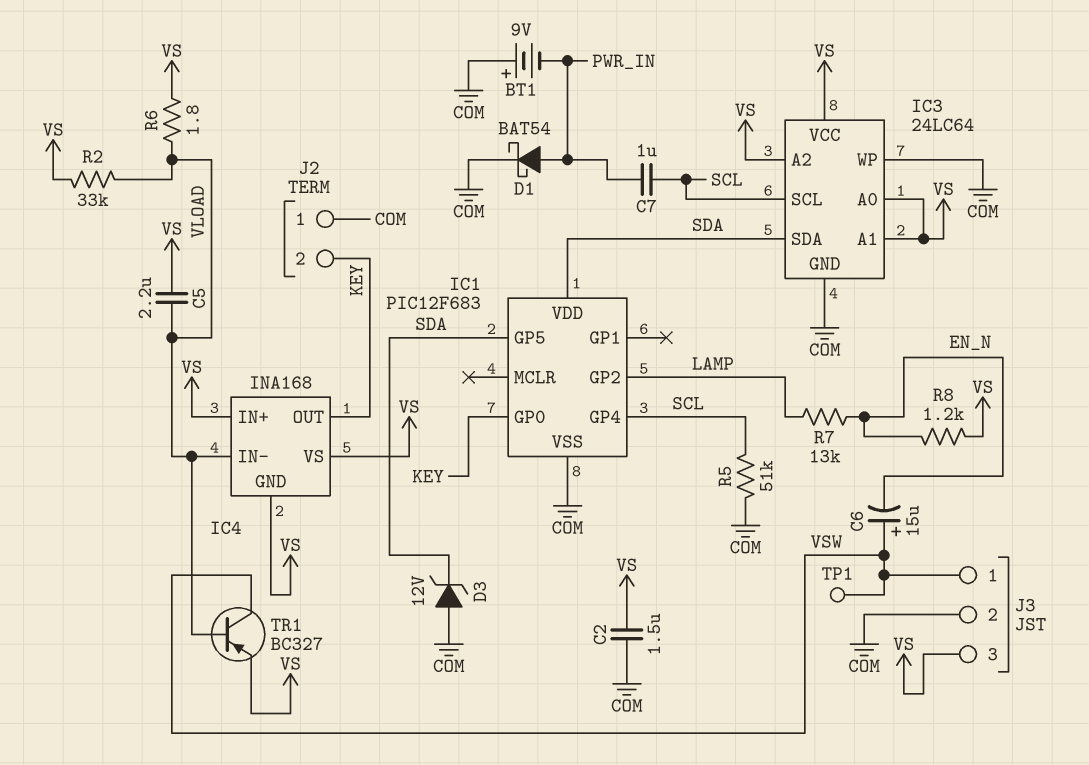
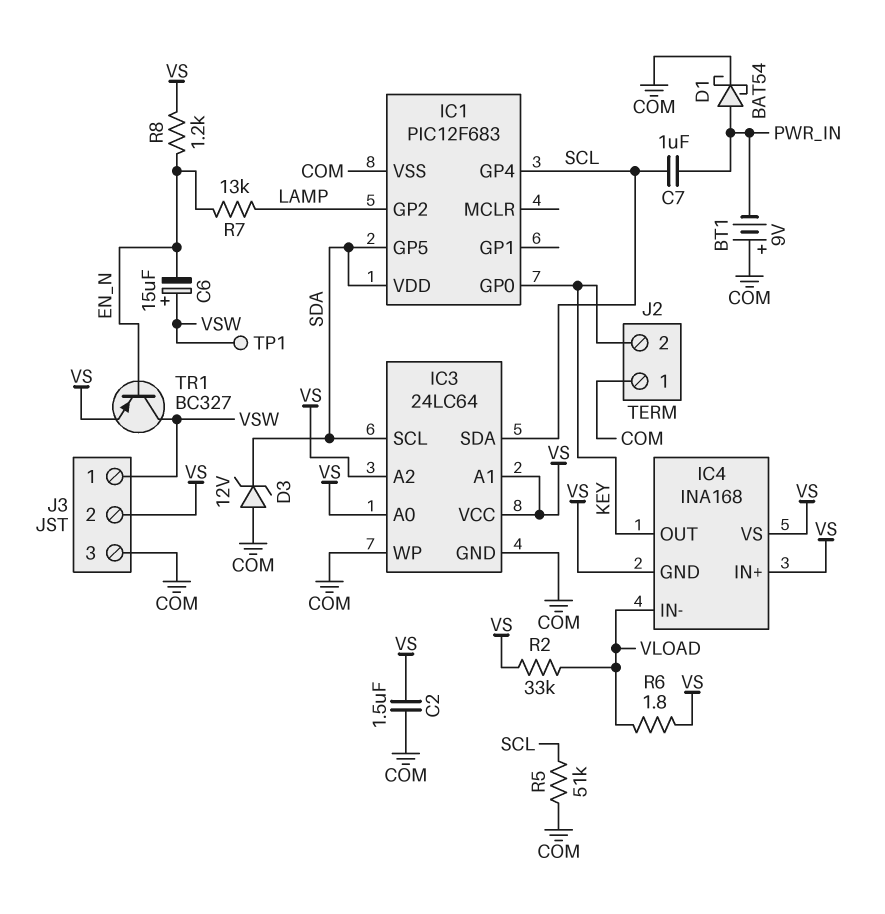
C5: 2.2uF (VLOAD, VS) -> none
IC3 pin SCL: SCL -> SDA
IC3 pin SDA: SDA -> SCL
J3 pin 2: COM -> VS
J3 pin 3: VS -> COM
TR1: PNP BC327 (B VLOAD, C VSW, E VS) -> PNP BC327 (B EN_N, C VSW, E VS)

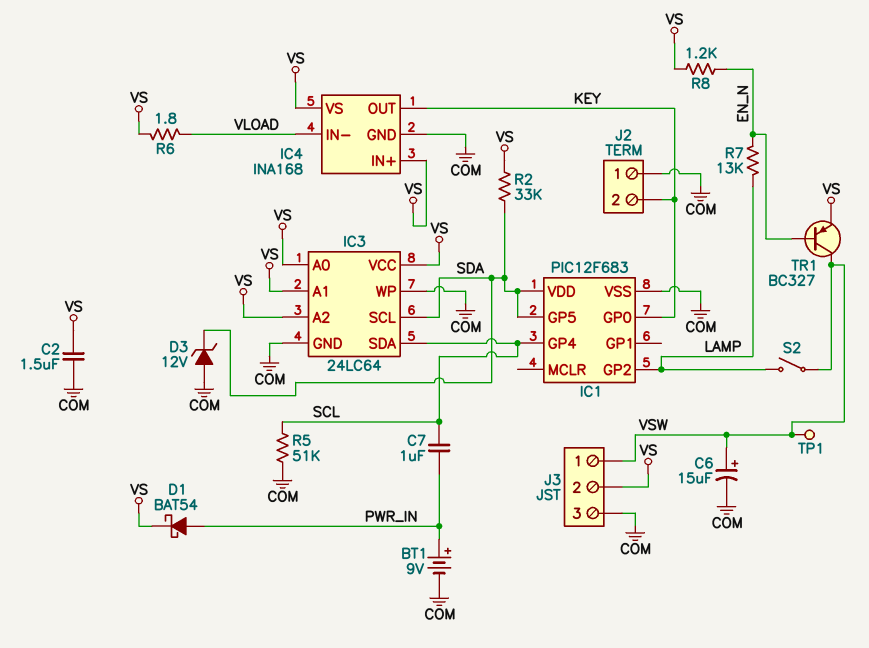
BT1: 9V (plus COM, minus PWR_IN) -> 9V (plus PWR_IN, minus COM)
C6: 15uF (plus VSW, minus EN_N) -> 15uF (plus VSW, minus COM)
D1: schottky BAT54 (A PWR_IN, K COM) -> schottky BAT54 (A PWR_IN, K VS)
IC4 pin GND: VS -> COM
R2: 33k (VLOAD, VS) -> 33k (SDA, VS)
S2: none -> switch (LAMP, VSW)

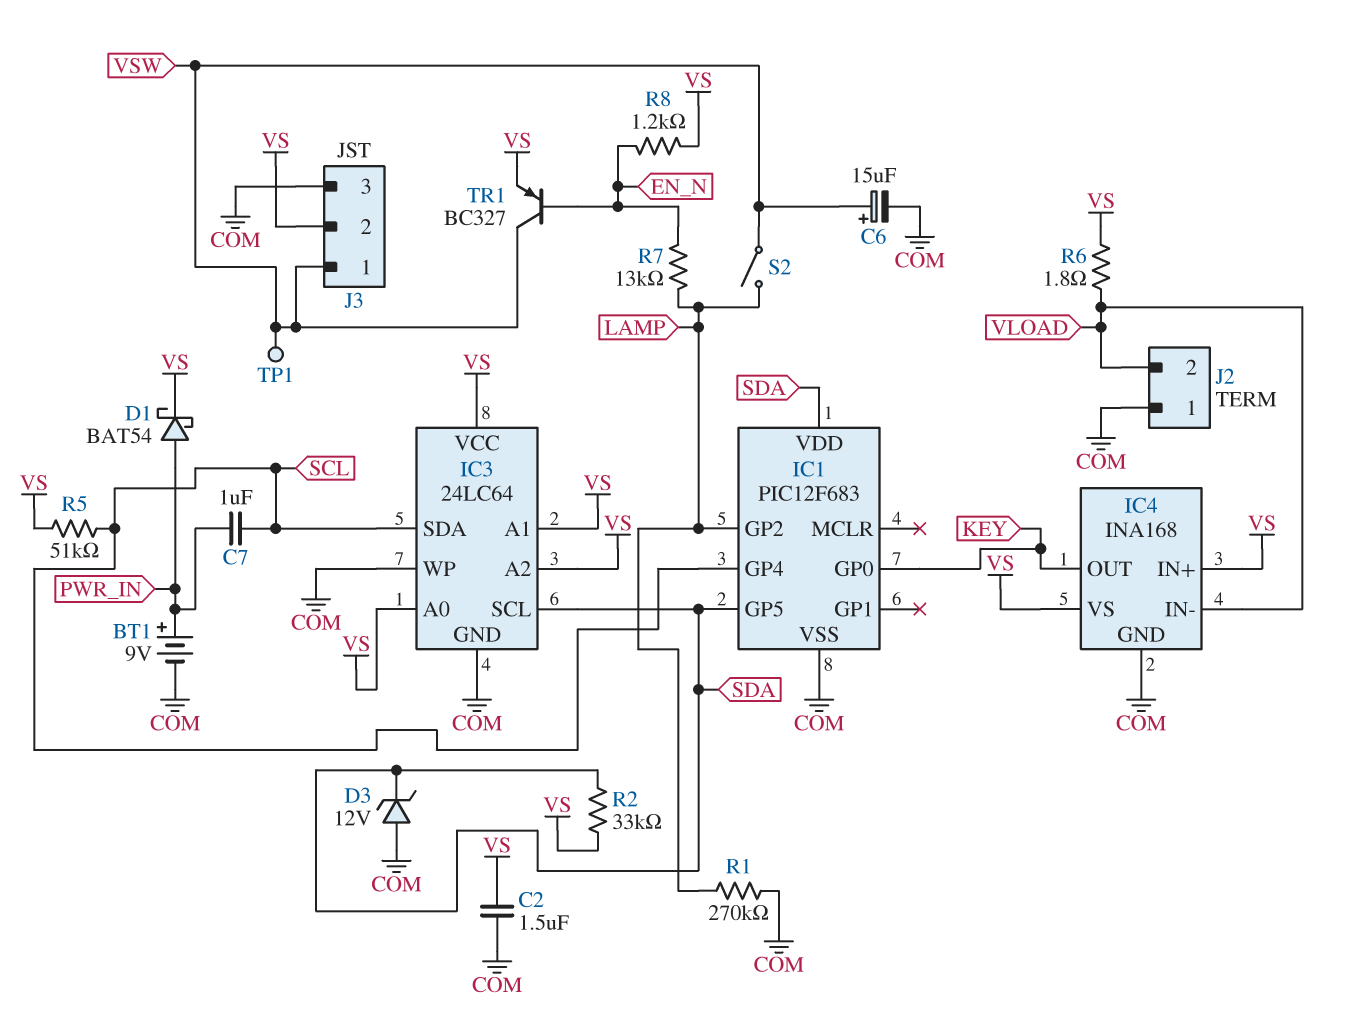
J2 pin 2: KEY -> VLOAD
R1: none -> 270k (COM, LAMP)
R5: 51k (COM, SCL) -> 51k (SCL, VS)

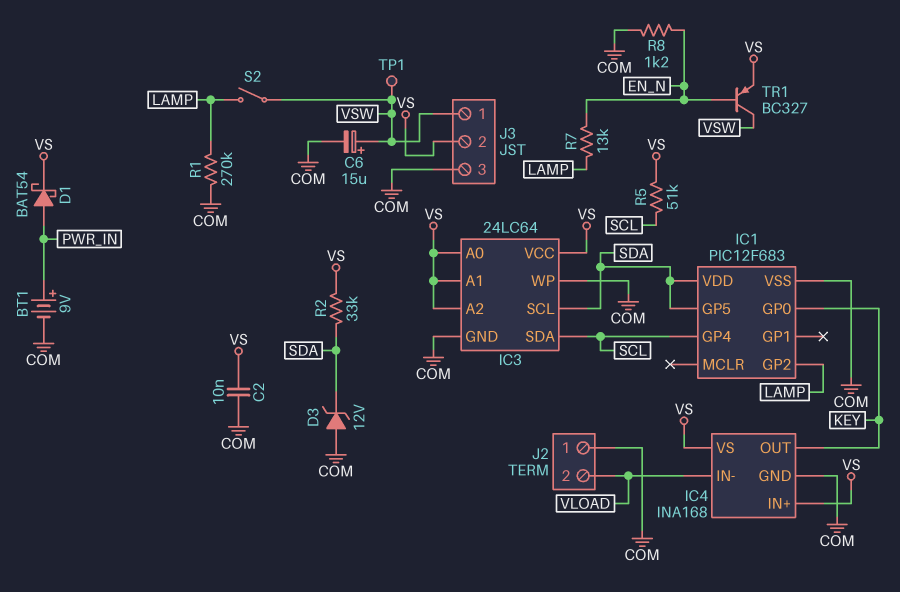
C2: 1.5uF (COM, VS) -> 10nF (COM, VS)
C7: 1uF (PWR_IN, SCL) -> none
R6: 1.8 (VLOAD, VS) -> none
R8: 1.2k (EN_N, VS) -> 1.2k (COM, EN_N)

